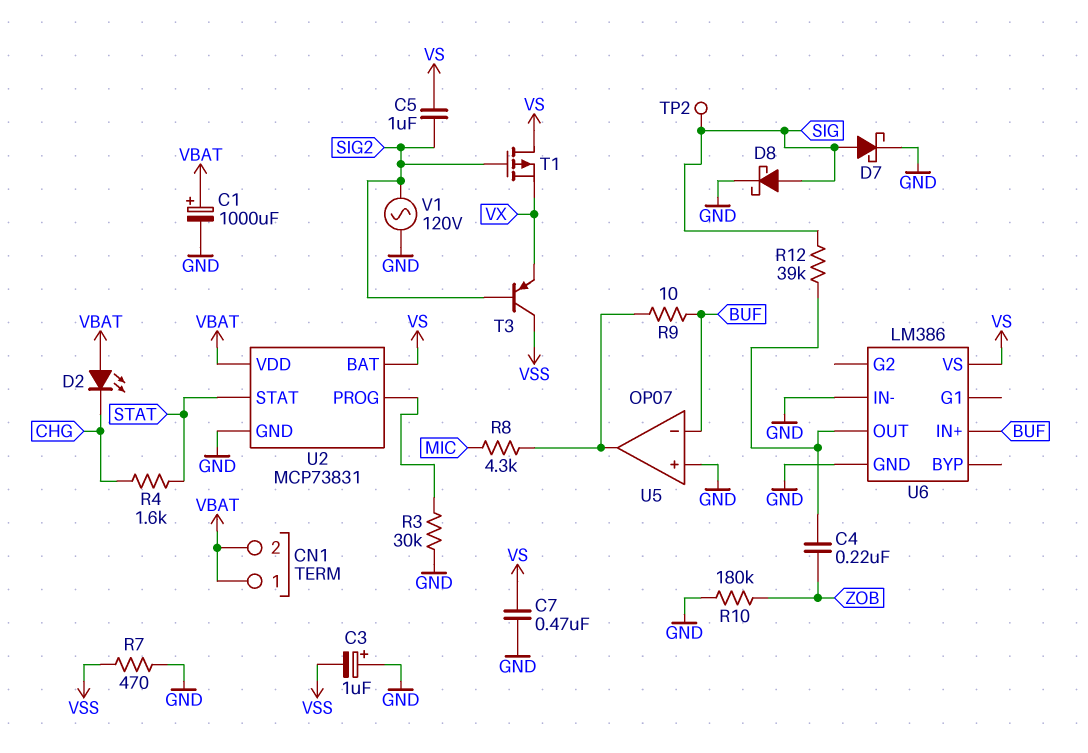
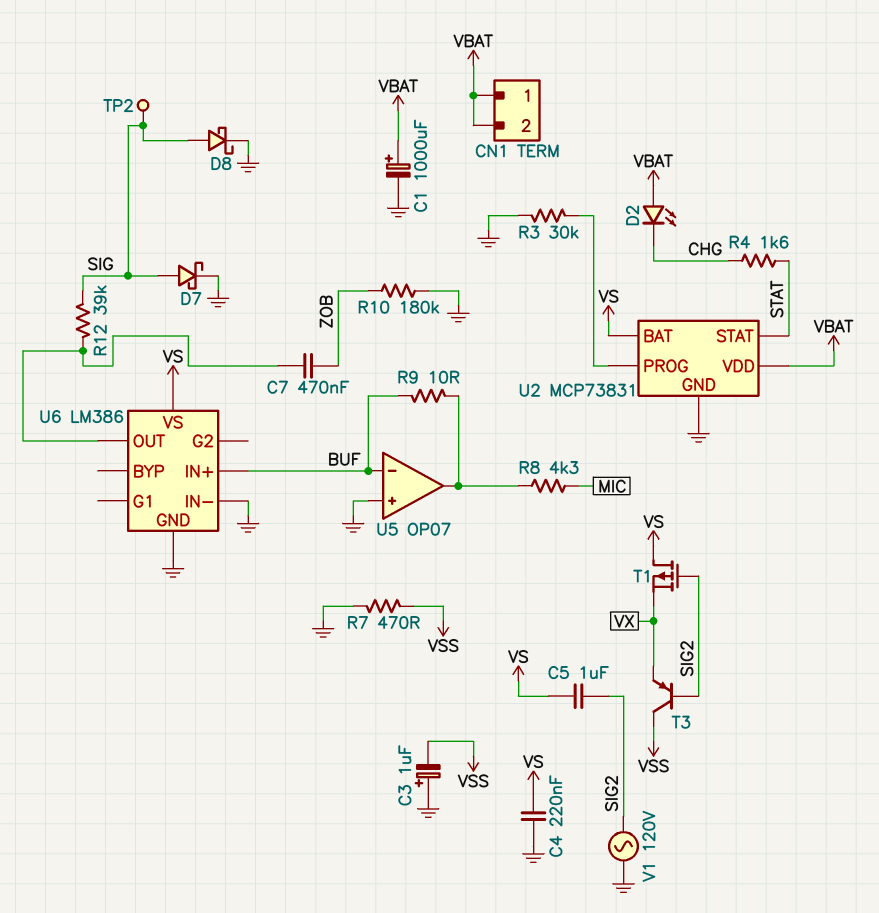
C4: 220nF (U6/OUT, ZOB) -> 220nF (GND, VS)
C7: 470nF (GND, VS) -> 470nF (U6/OUT, ZOB)

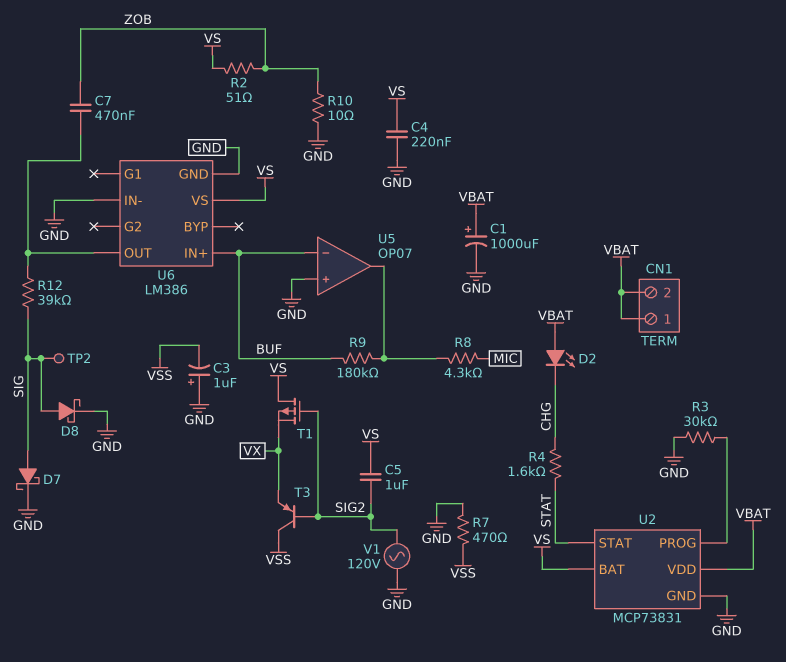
R2: none -> 51 (VS, ZOB)
R9: 10 (BUF, U5/out) -> 180k (BUF, U5/out)
R10: 180k (GND, ZOB) -> 10 (GND, ZOB)

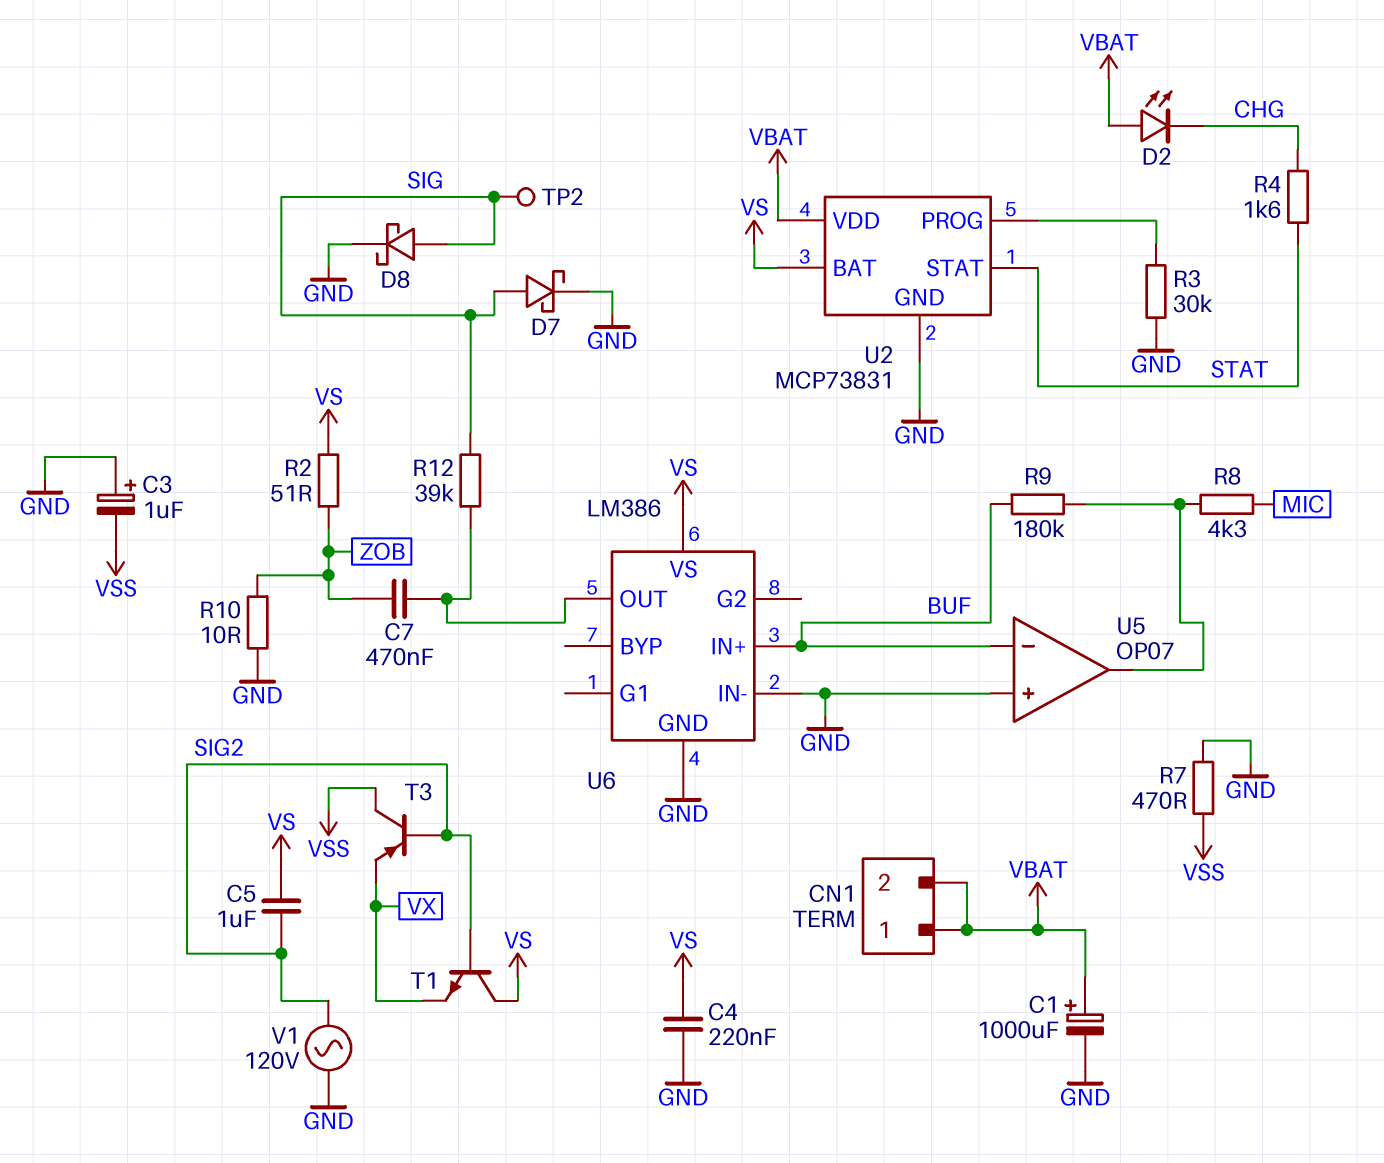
T1: PMOS (G SIG2, D VS, S VX) -> NPN (B SIG2, C VS, E VX)

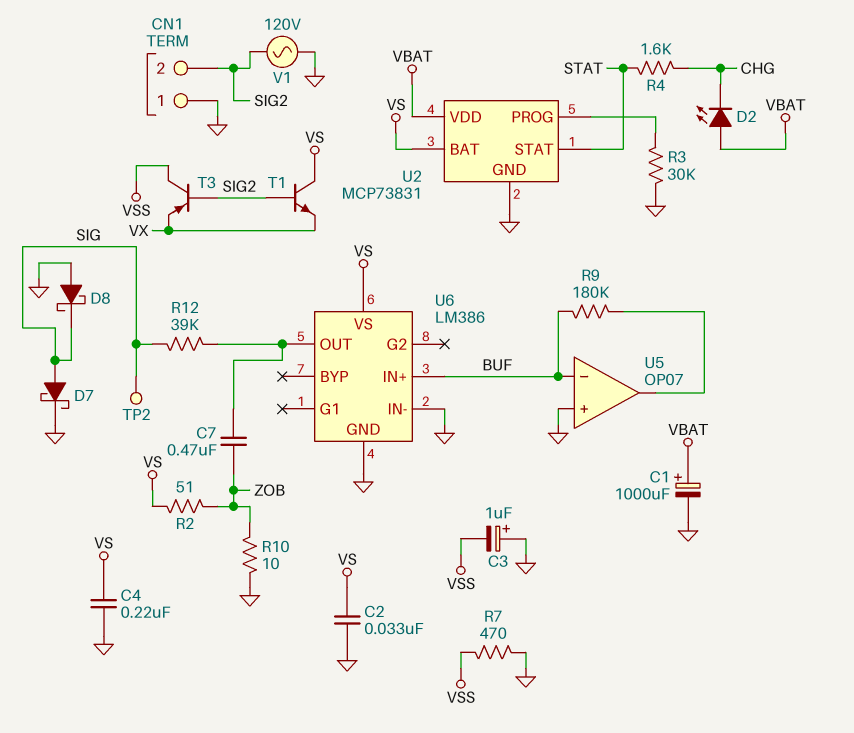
C2: none -> 33nF (GND, VS)
C5: 1uF (SIG2, VS) -> none
CN1 pin 1: VBAT -> GND
CN1 pin 2: VBAT -> SIG2
D8: schottky (A SIG, K GND) -> schottky (A GND, K SIG)
R8: 4.3k (MIC, U5/out) -> none

